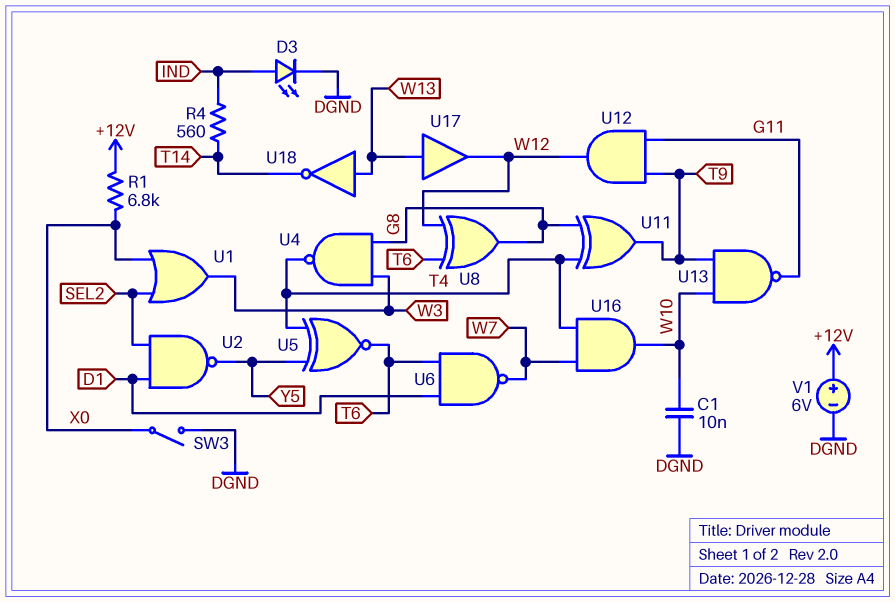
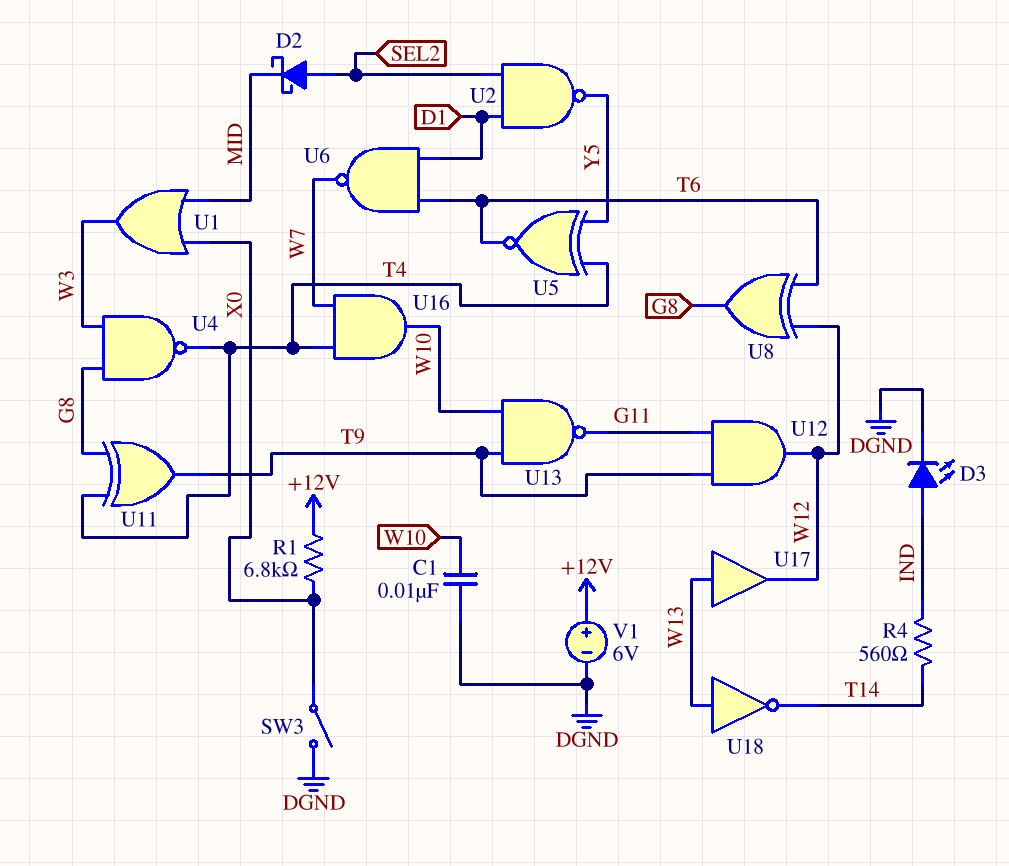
D2: none -> schottky (A SEL2, K MID)
U1: OR (in SEL2, in X0, out W3) -> OR (in MID, in X0, out W3)

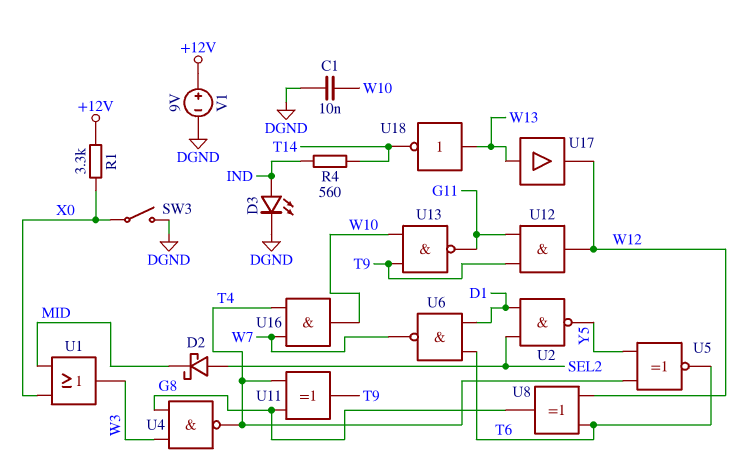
R1: 6.8k (+12V, X0) -> 3.3k (+12V, X0)
V1: 6V (plus +12V, minus DGND) -> 9V (plus +12V, minus DGND)

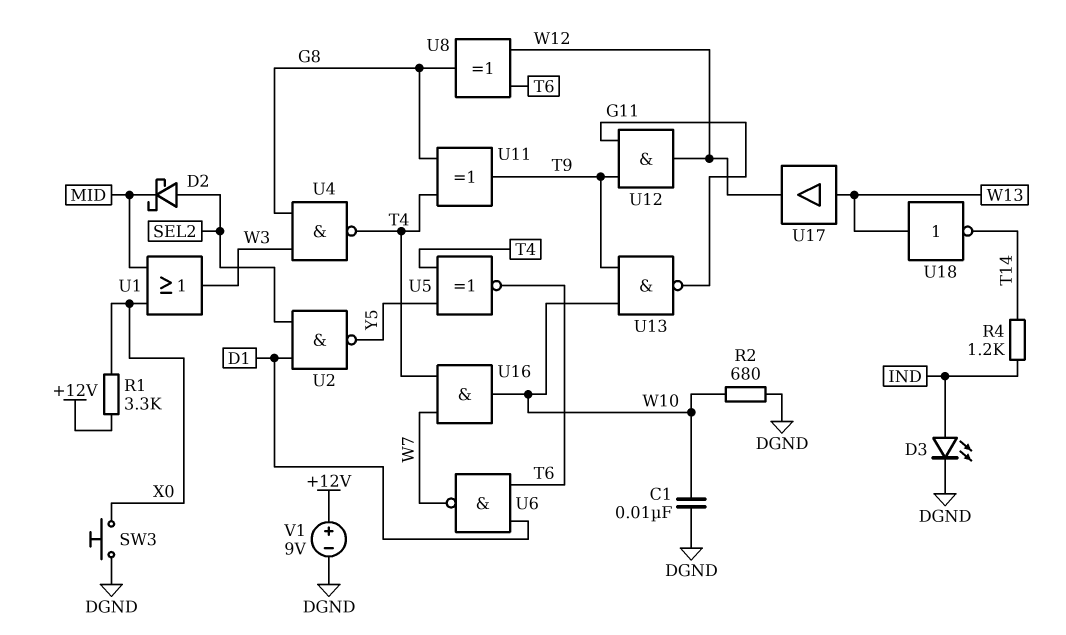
R2: none -> 680 (DGND, W10)
R4: 560 (IND, T14) -> 1.2k (IND, T14)
SW3: switch (DGND, X0) -> button (DGND, X0)

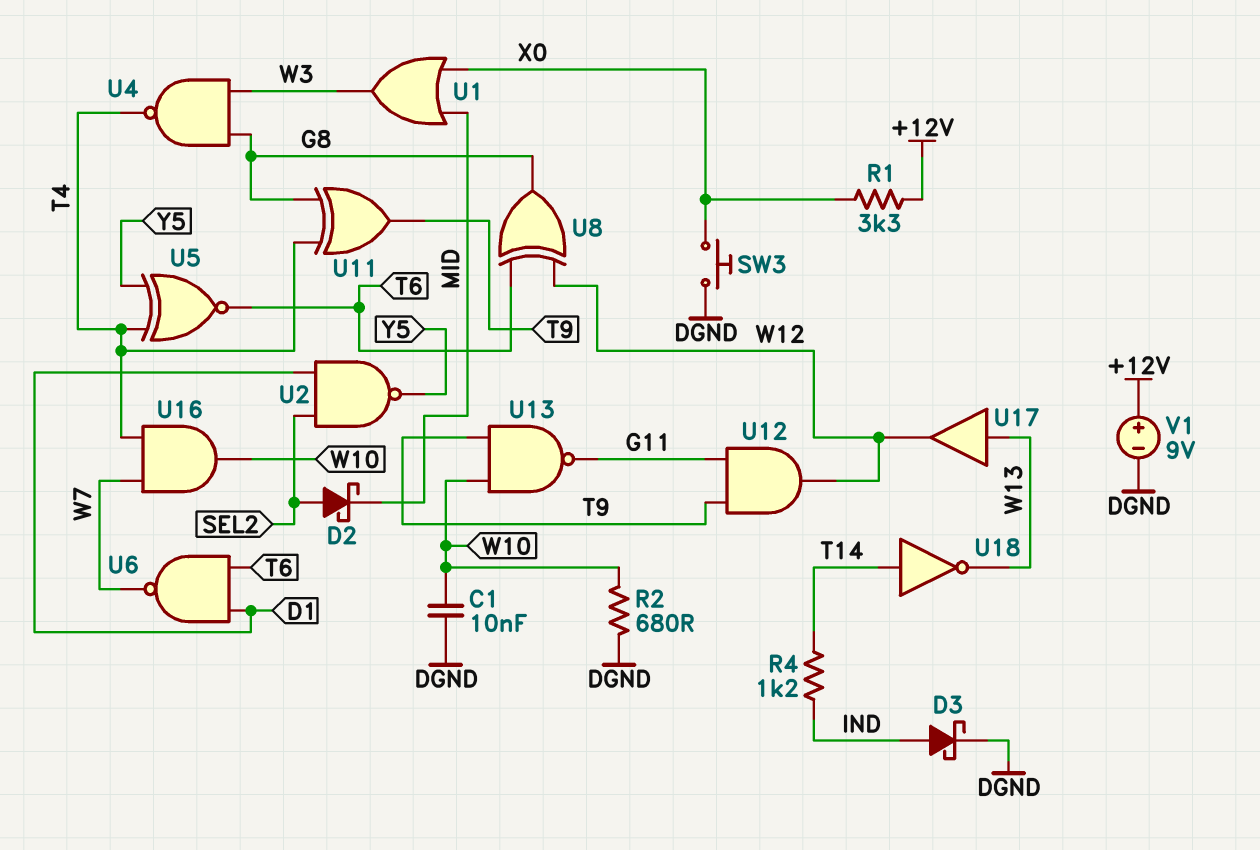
D3: LED (A IND, K DGND) -> schottky (A IND, K DGND)
U18: NOT (in W13, out T14) -> NOT (in T14, out W13)

